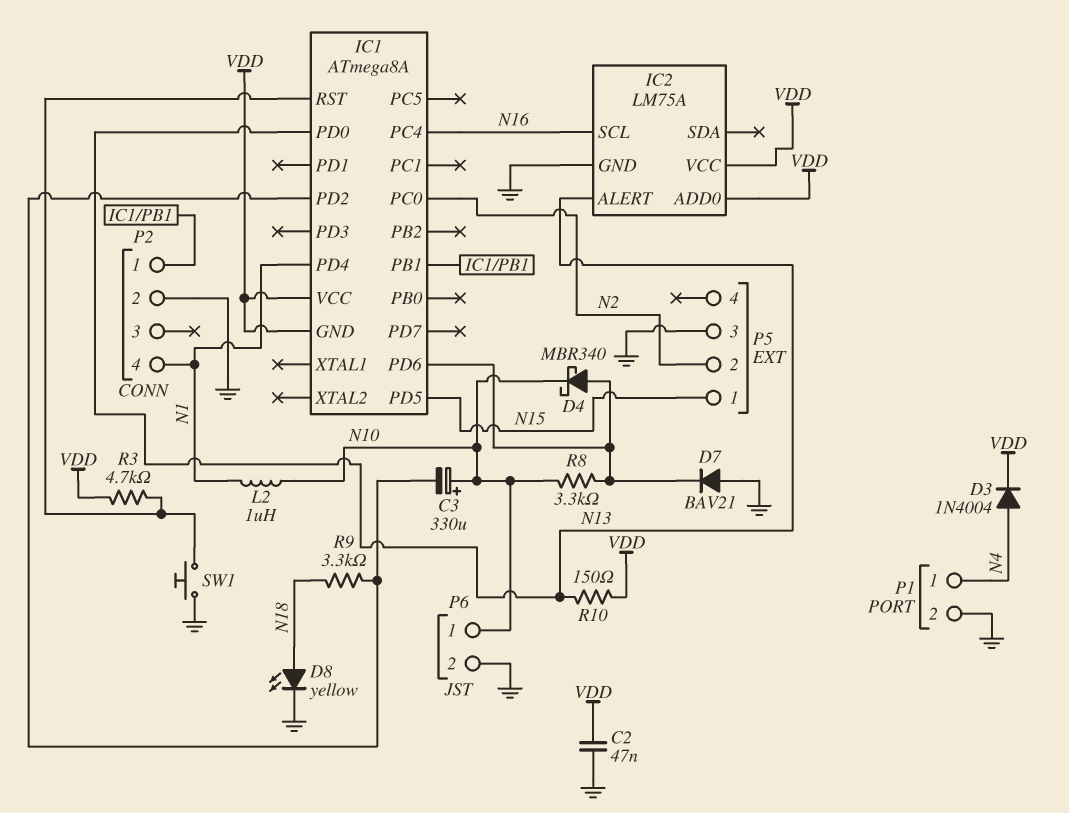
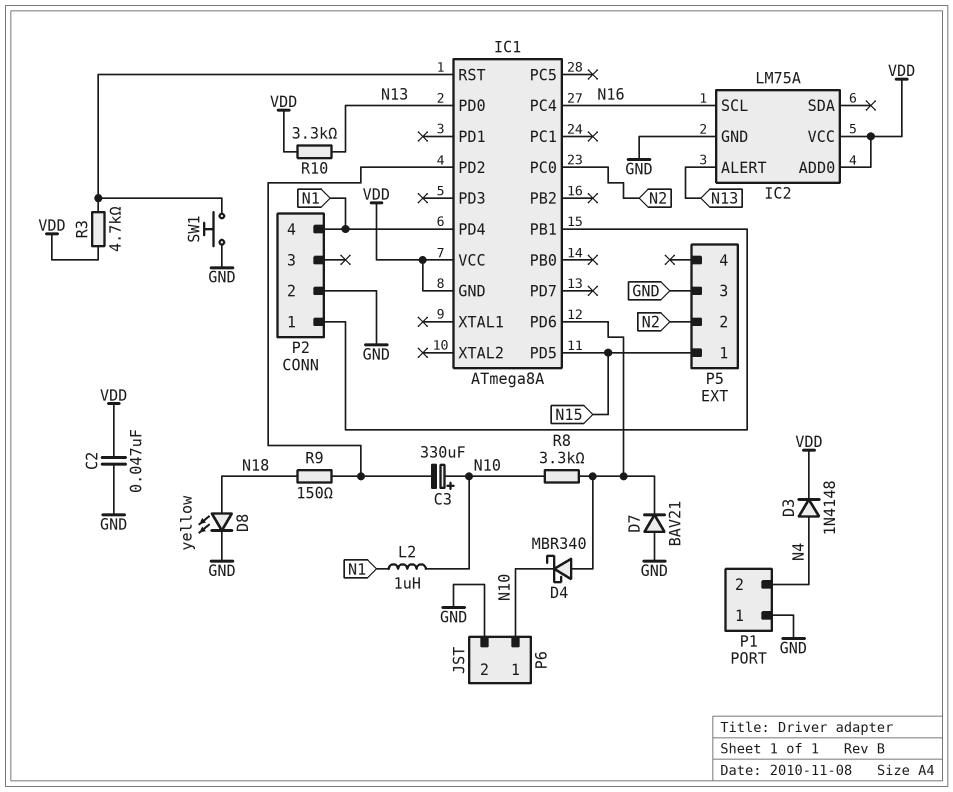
D3: diode 1N4004 (A N4, K VDD) -> diode 1N4148 (A N4, K VDD)
P1 pin 1: N4 -> GND
P1 pin 2: GND -> N4
R9: 3.3k (IC1/PD2, N18) -> 150 (IC1/PD2, N18)
R10: 150 (N13, VDD) -> 3.3k (N13, VDD)

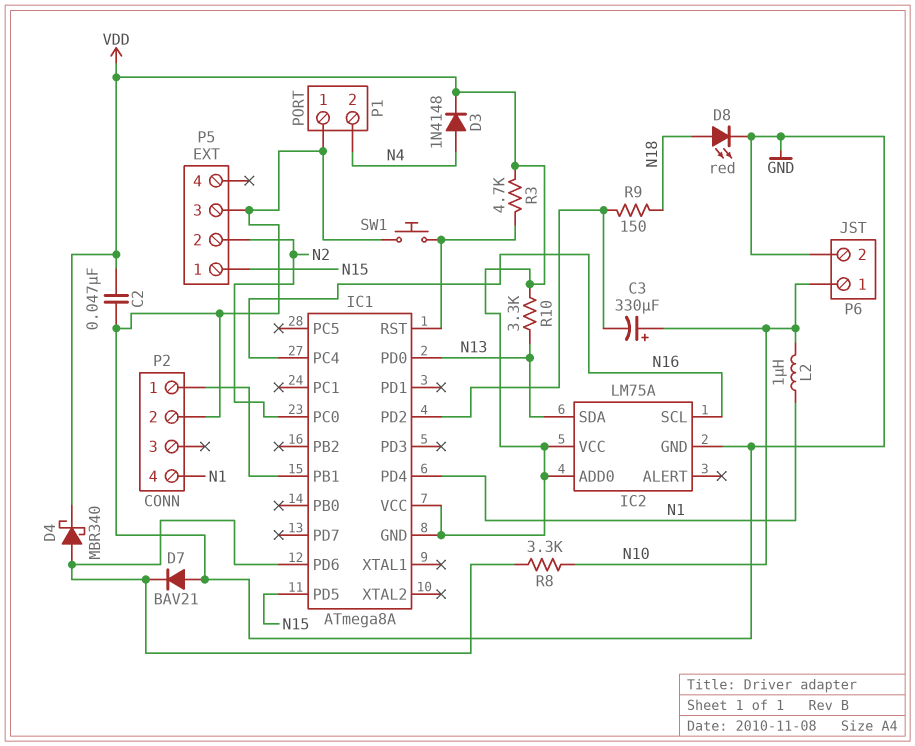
D4: schottky MBR340 (A IC1/PD6, K N10) -> schottky MBR340 (A IC1/PD6, K VDD)
D8: LED yellow (A N18, K GND) -> LED red (A N18, K GND)
IC2 pin ALERT: N13 -> none
IC2 pin SDA: none -> N13

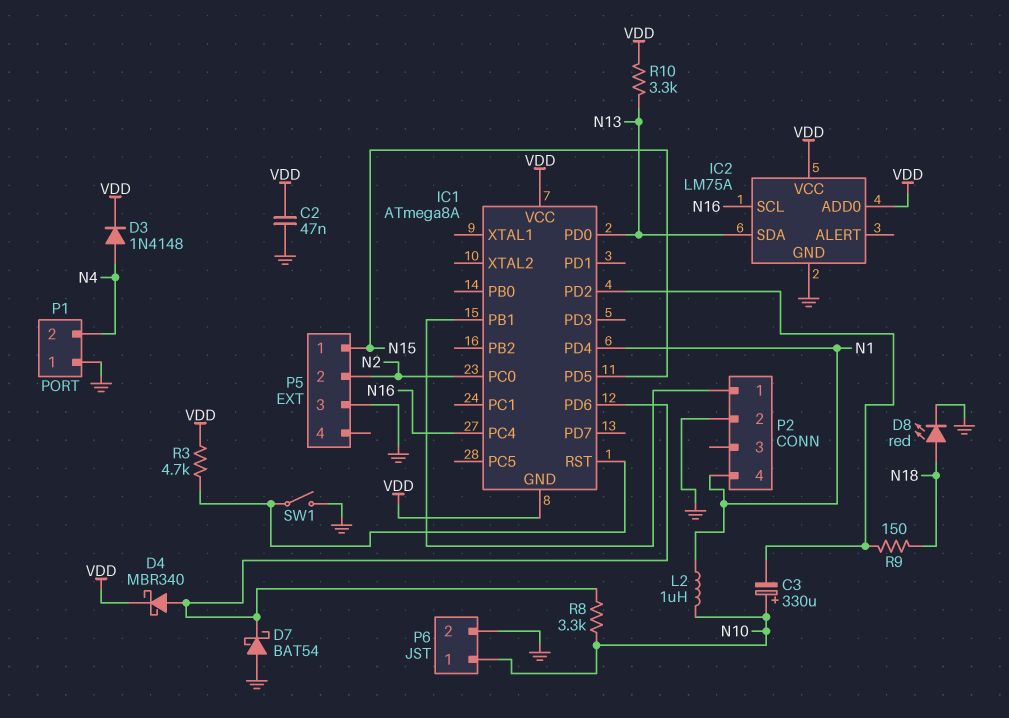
D7: diode BAV21 (A GND, K IC1/PD6) -> schottky BAT54 (A GND, K IC1/PD6)
SW1: button (GND, IC1/RST) -> switch (GND, IC1/RST)

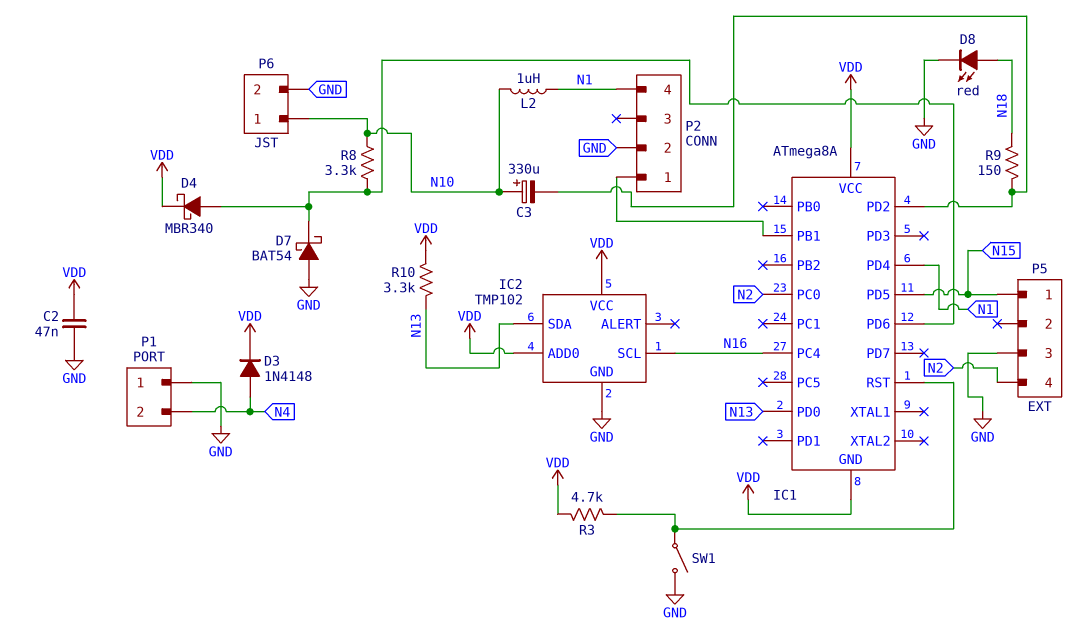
IC2: LM75A -> TMP102
P5 pin 2: N2 -> none
P5 pin 4: none -> N2

